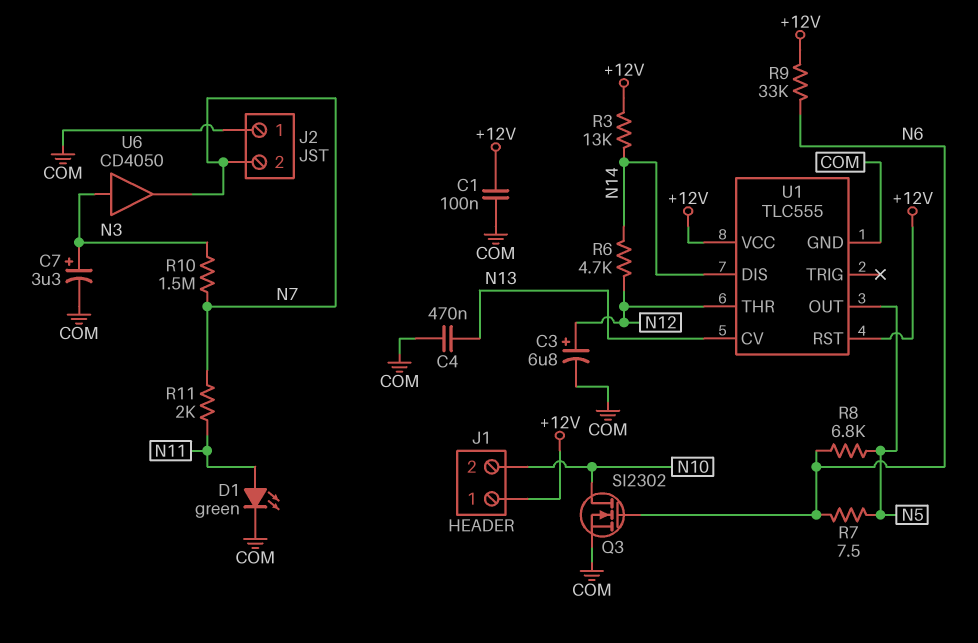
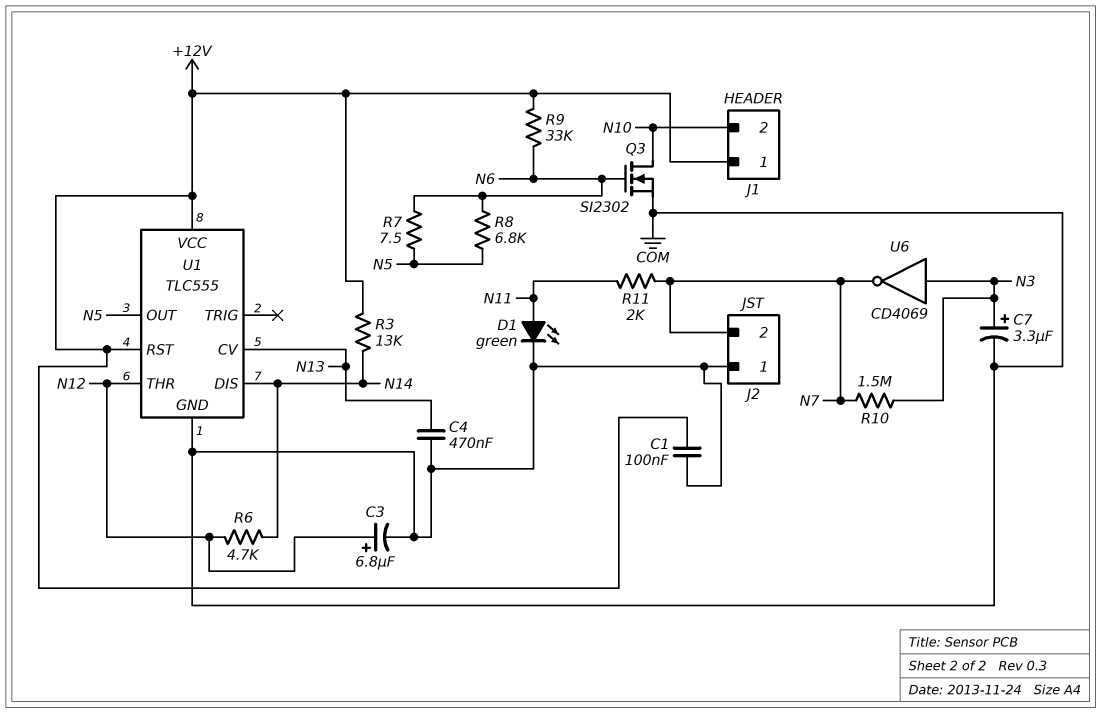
U6: buffer CD4050 (in N3, out N7) -> NOT CD4069 (in N3, out N7)

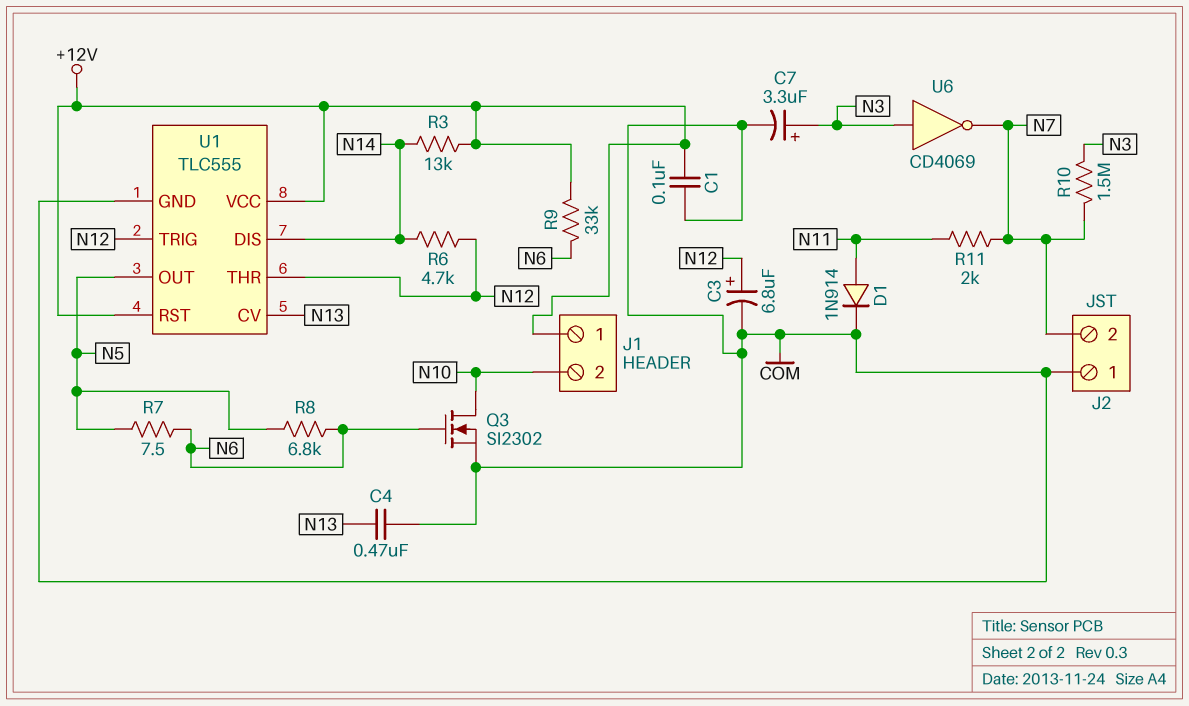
D1: LED green (A N11, K COM) -> diode 1N914 (A N11, K COM)
U1 pin TRIG: none -> N12

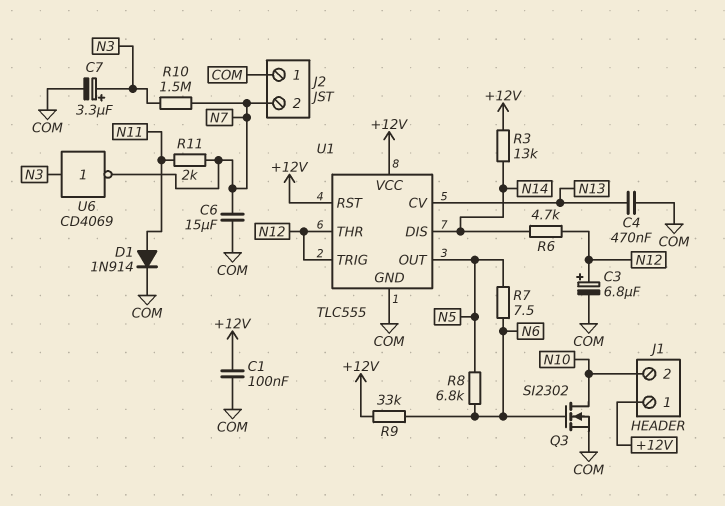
C6: none -> 15uF (COM, N7)

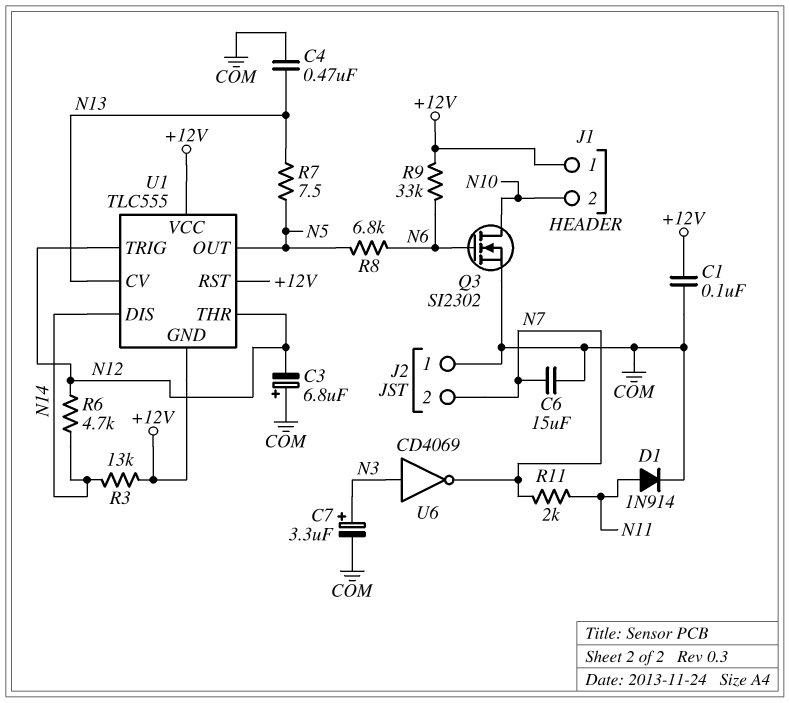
C3: 6.8uF (plus N12, minus COM) -> 6.8uF (plus COM, minus N12)
R7: 7.5 (N5, N6) -> 7.5 (N5, N13)
R10: 1.5M (N3, N7) -> none
U1 pin GND: COM -> +12V

